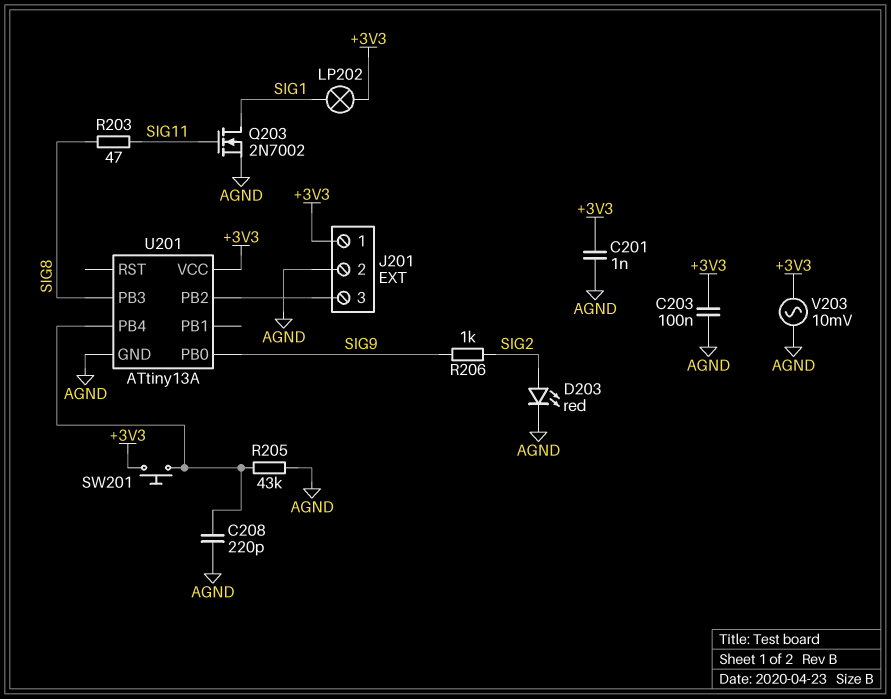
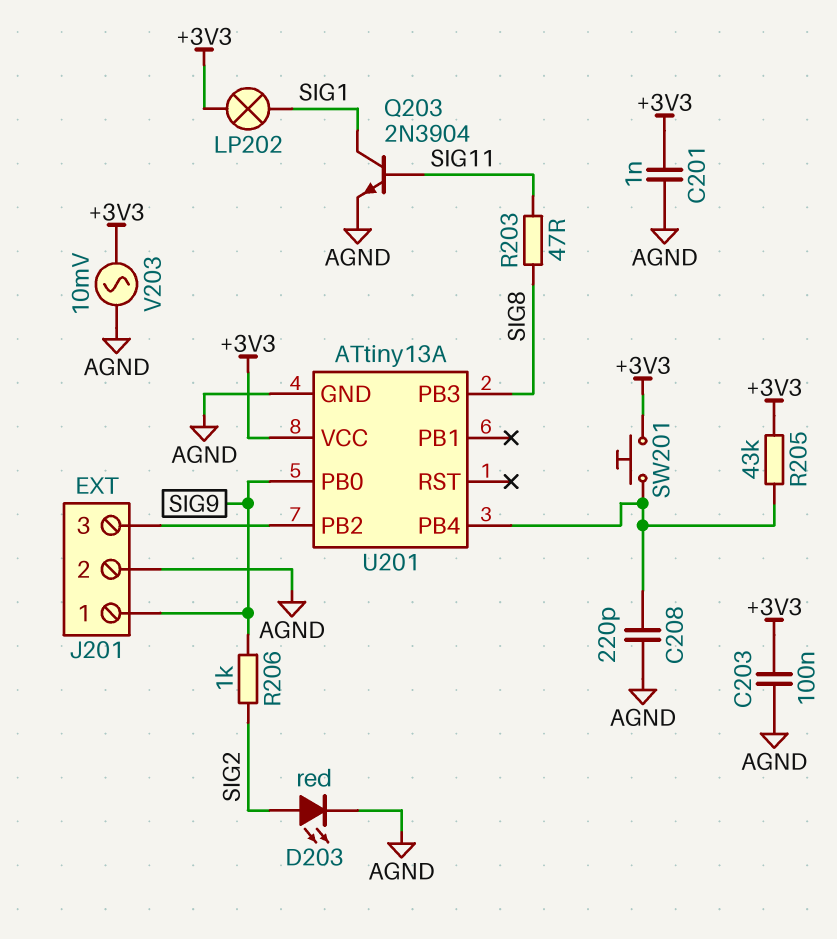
J201 pin 1: +3V3 -> SIG9
Q203: NMOS 2N7002 (G SIG11, D SIG1, S AGND) -> NPN 2N3904 (B SIG11, C SIG1, E AGND)
R205: 43k (AGND, U201/PB4) -> 43k (+3V3, U201/PB4)

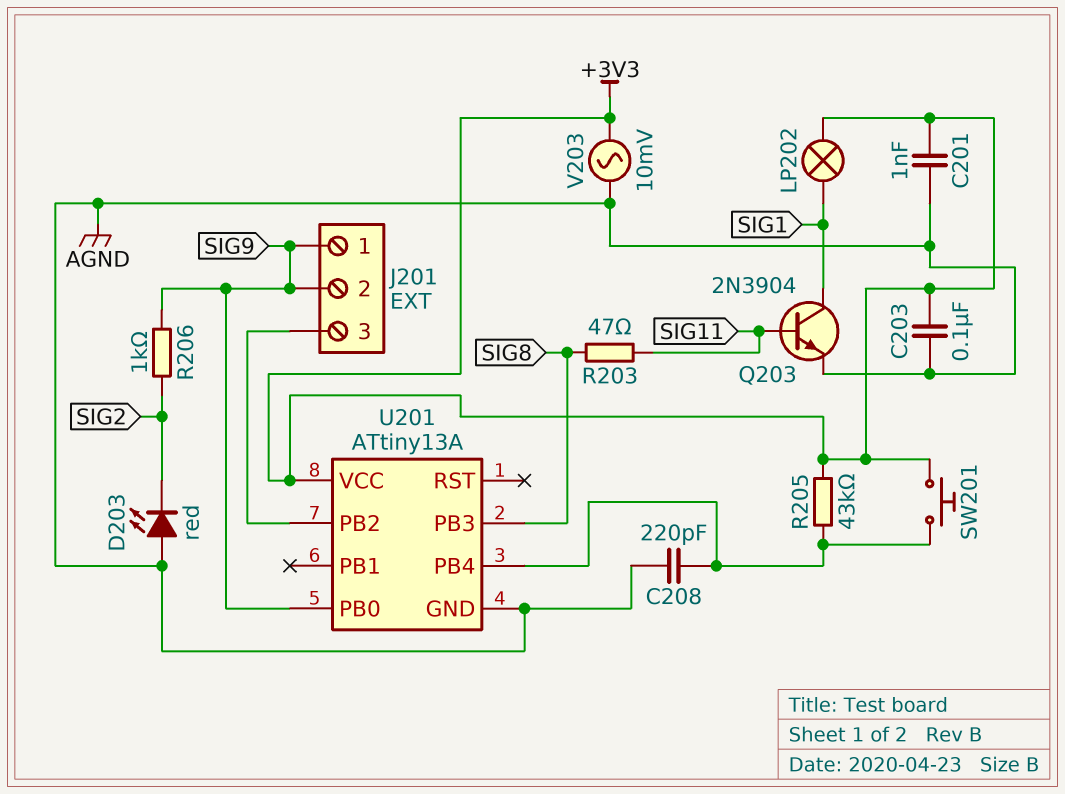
D203: LED red (A SIG2, K AGND) -> LED red (A AGND, K SIG2)
J201 pin 2: AGND -> SIG9

